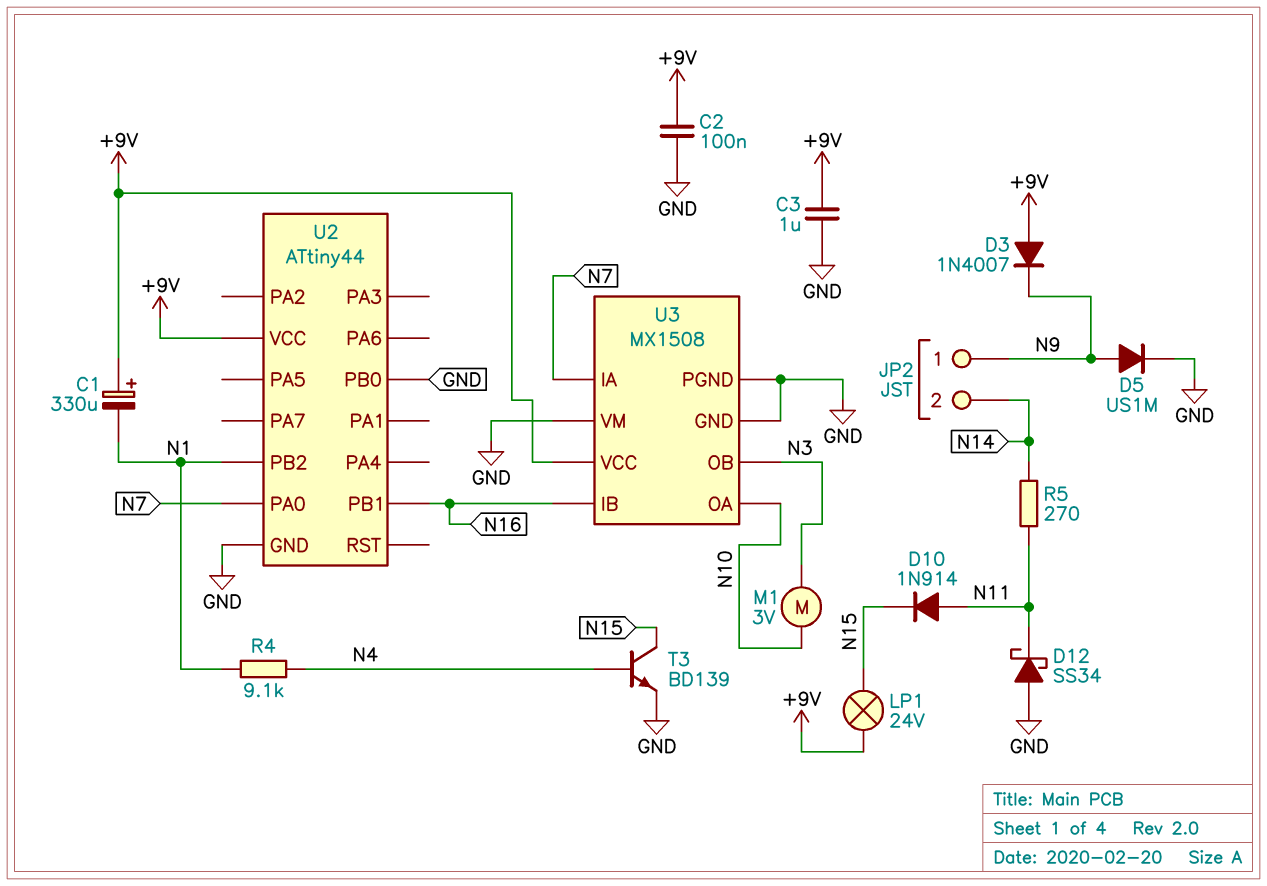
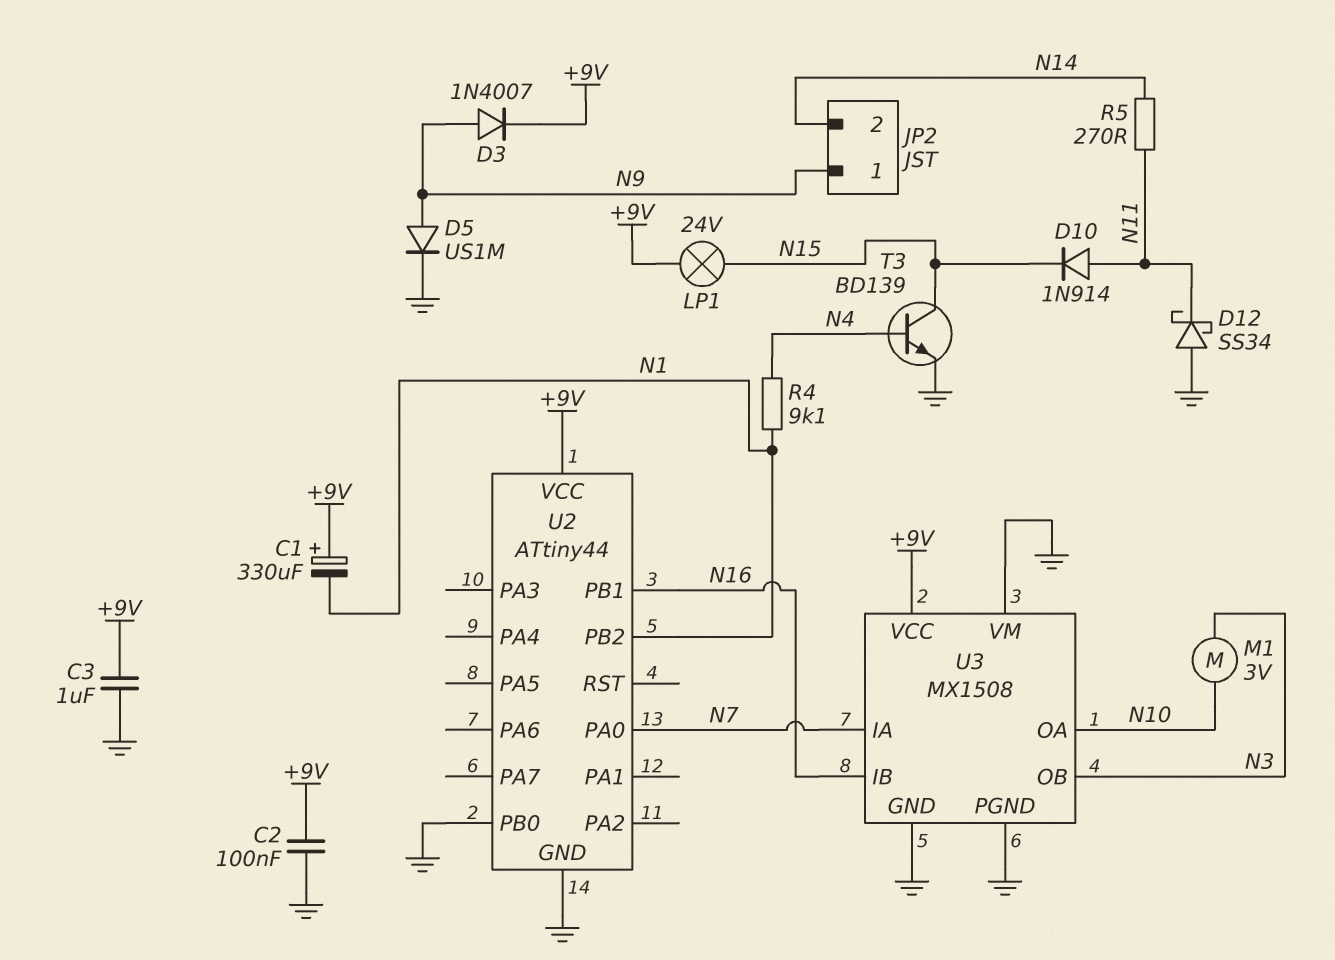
D3: diode 1N4007 (A +9V, K N9) -> diode 1N4007 (A N9, K +9V)

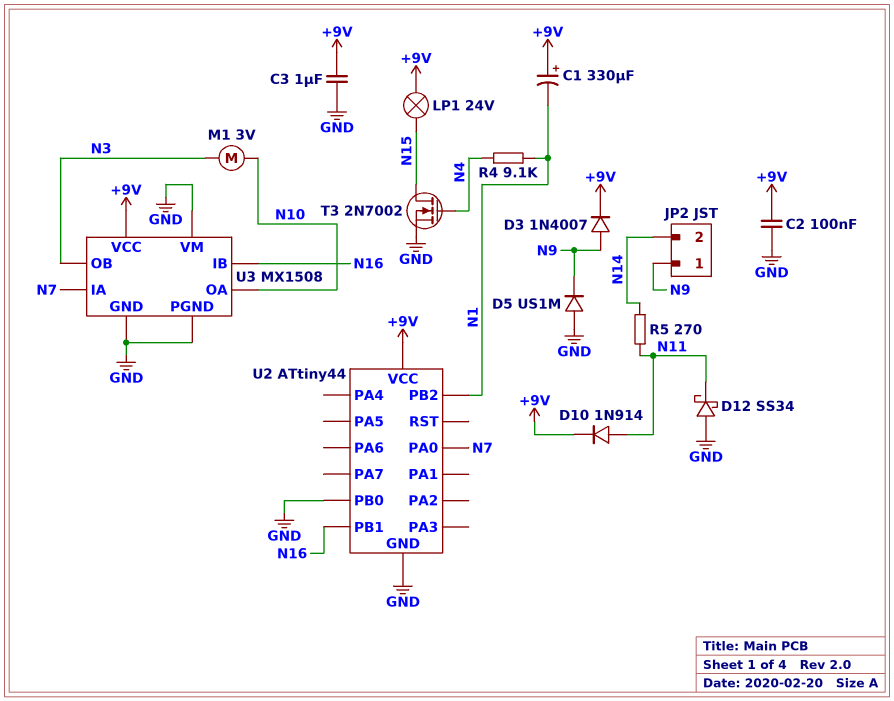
D5: diode US1M (A N9, K GND) -> diode US1M (A GND, K N9)
D10: diode 1N914 (A N11, K N15) -> diode 1N914 (A N11, K +9V)
T3: NPN BD139 (B N4, C N15, E GND) -> NMOS 2N7002 (G N4, D N15, S GND)

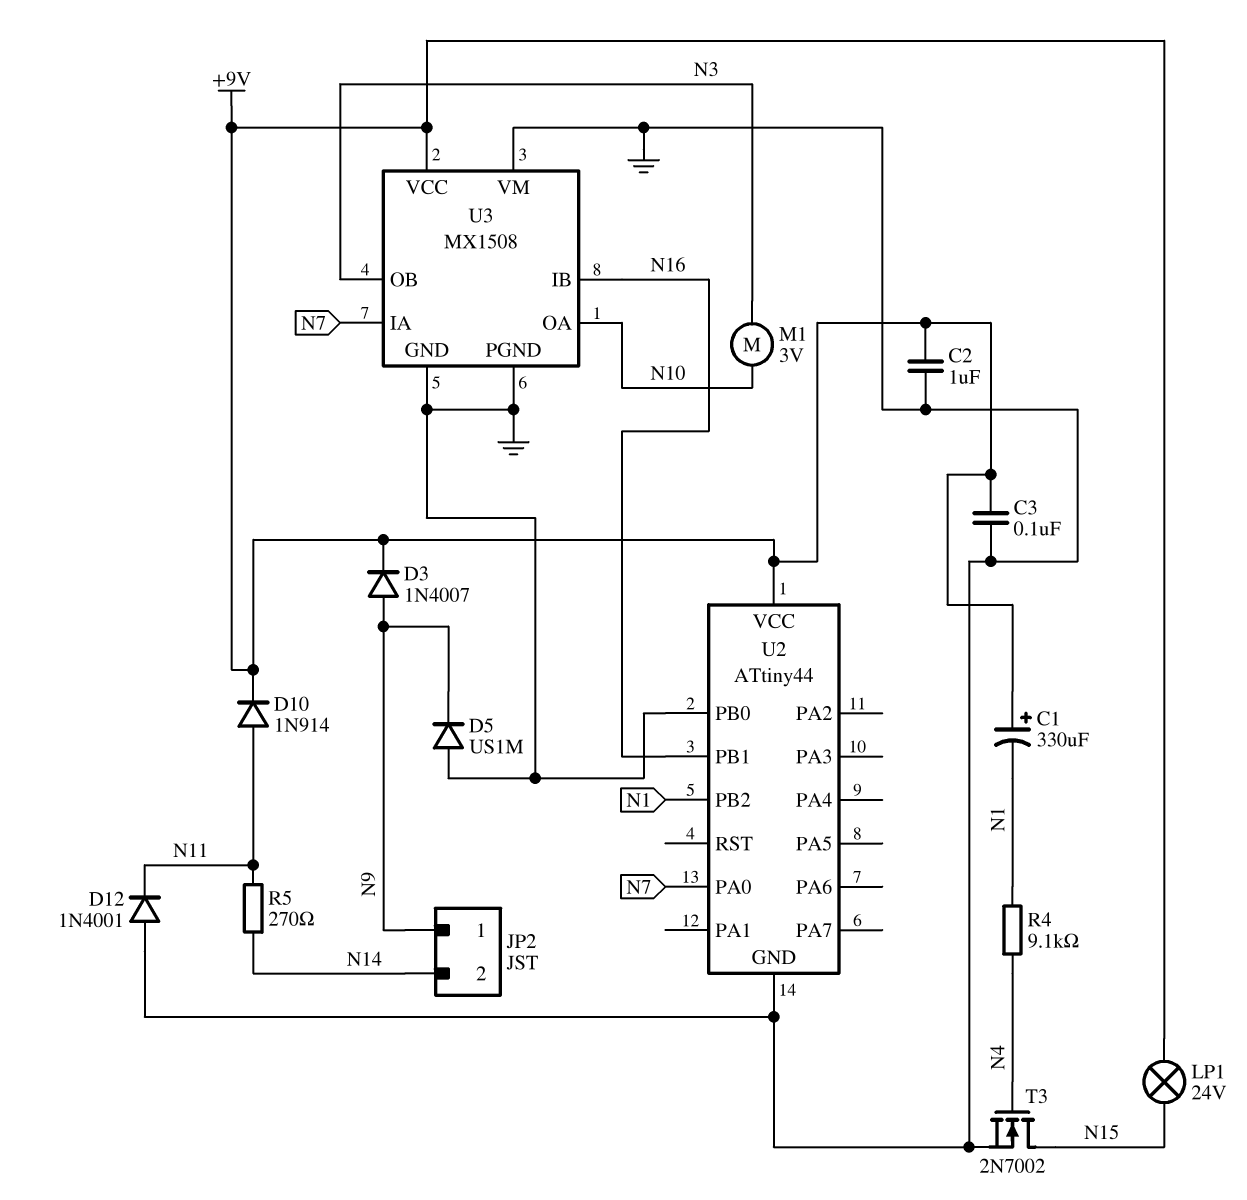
C2: 100nF (+9V, GND) -> 1uF (+9V, GND)
C3: 1uF (+9V, GND) -> 100nF (+9V, GND)
D12: schottky SS34 (A GND, K N11) -> diode 1N4001 (A GND, K N11)

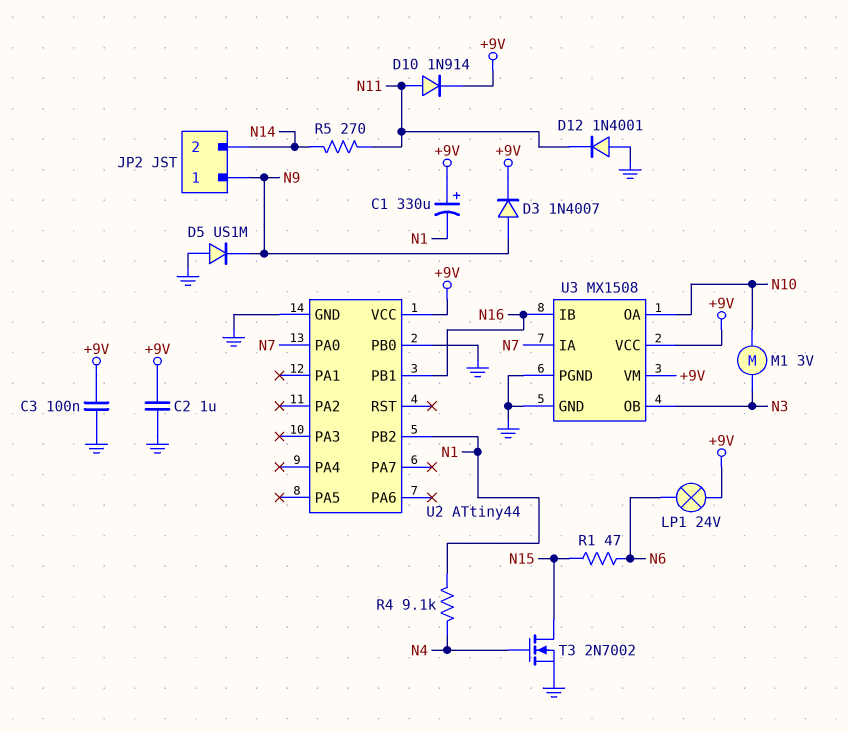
LP1: lamp 24V (+9V, N15) -> lamp 24V (+9V, N6)
R1: none -> 47 (N6, N15)
U3 pin VM: GND -> +9V

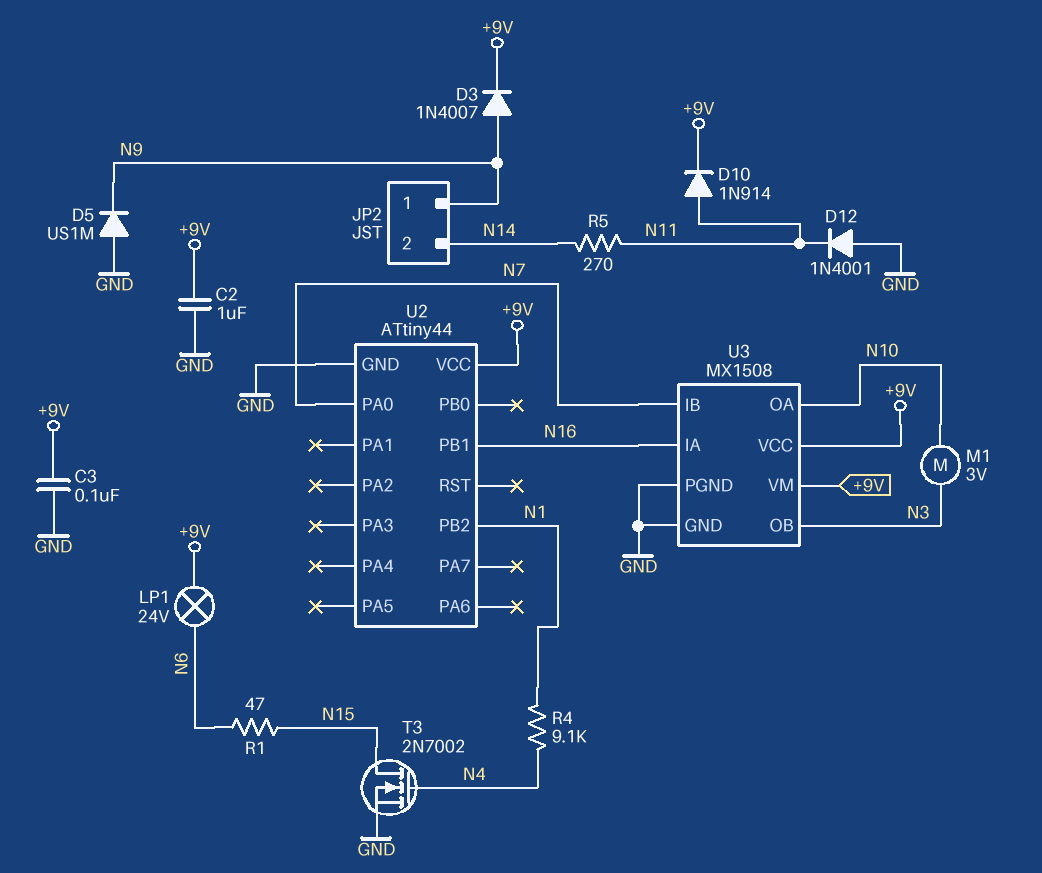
C1: 330uF (plus +9V, minus N1) -> none
U2 pin PB0: GND -> none
U3 pin IA: N7 -> N16
U3 pin IB: N16 -> N7

